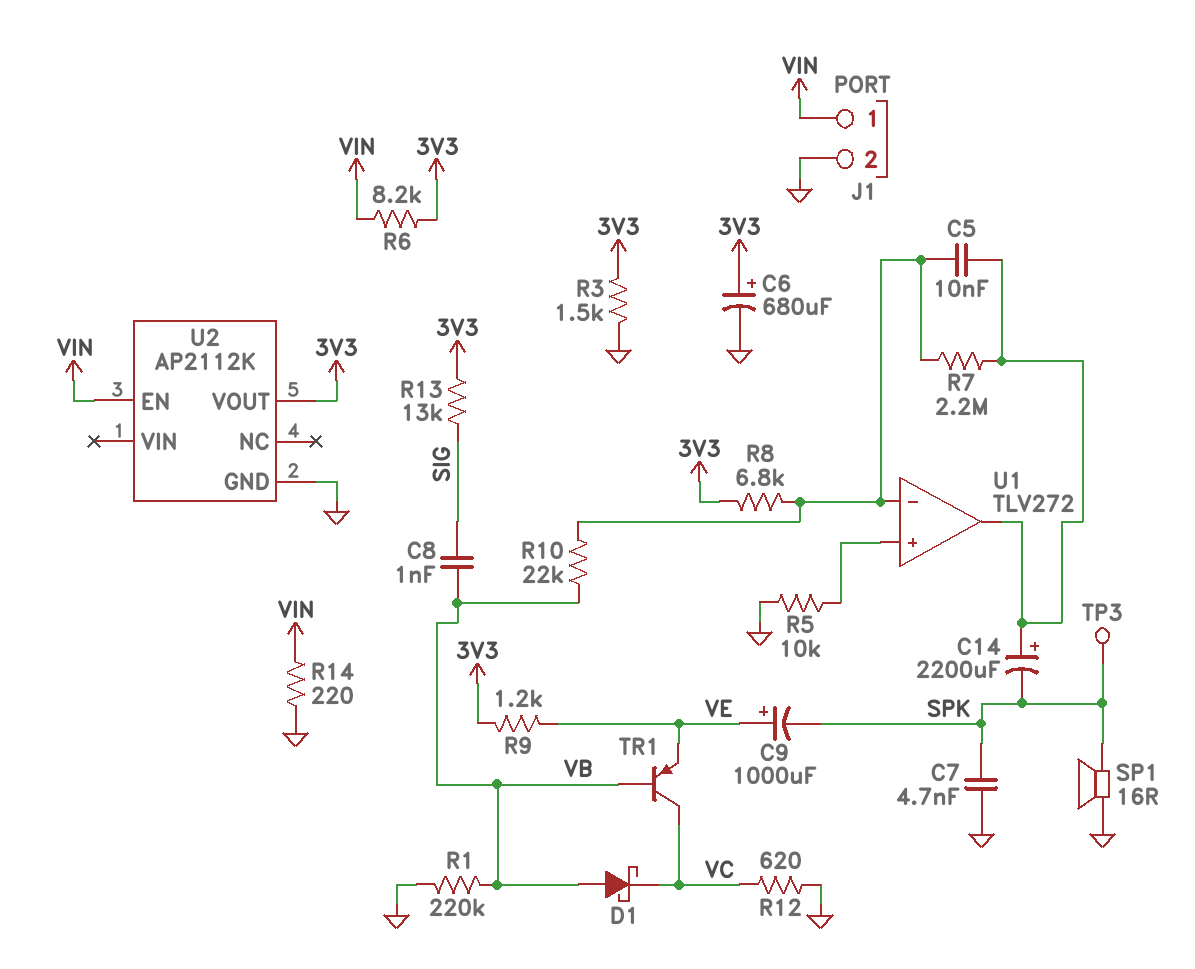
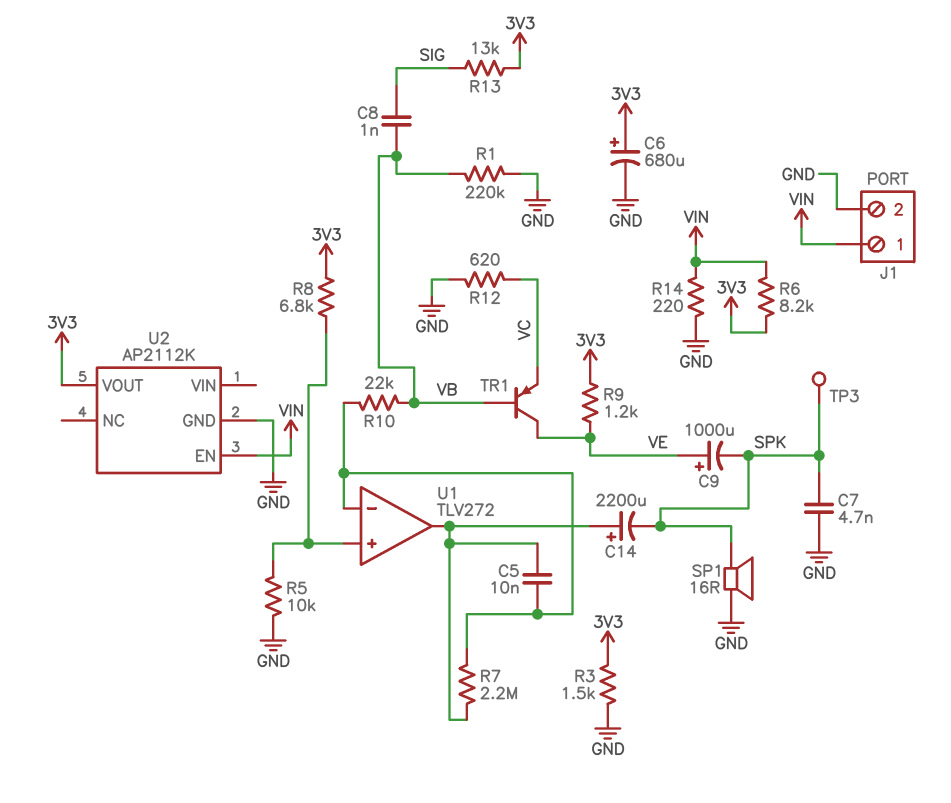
D1: schottky (A VB, K VC) -> none
R8: 6.8k (3V3, U1/in-) -> 6.8k (3V3, U1/in+)
TR1: PNP (B VB, C VC, E VE) -> PNP (B VB, C VE, E VC)

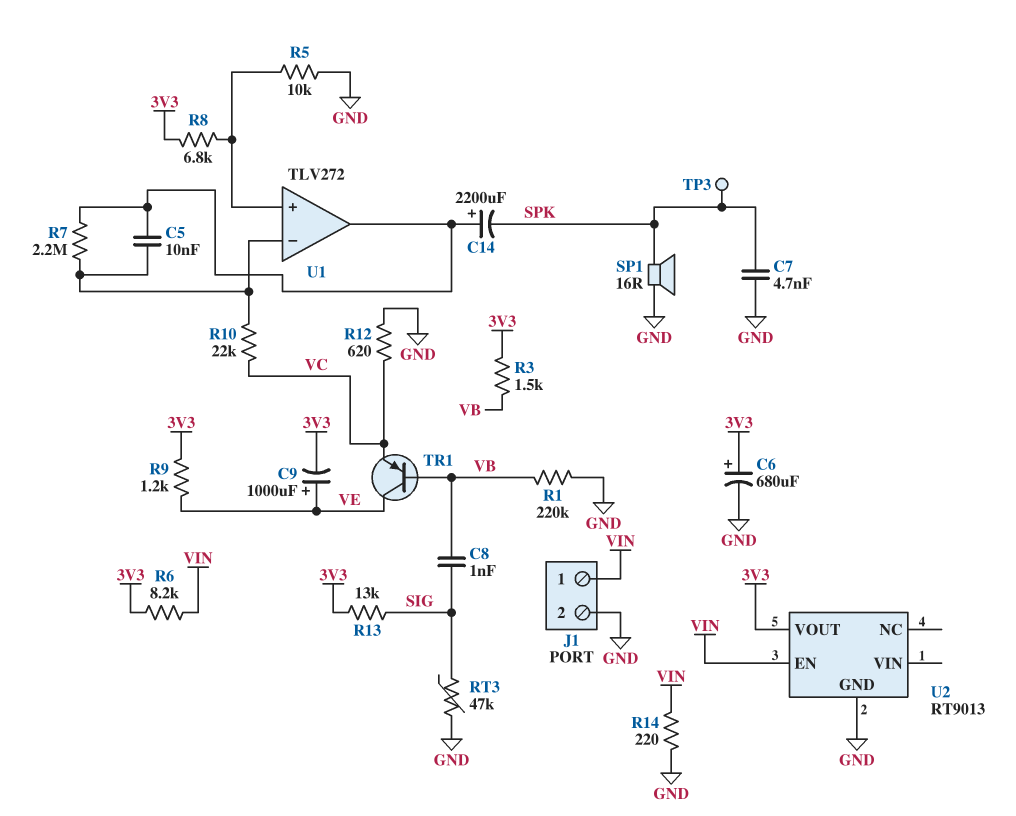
C9: 1000uF (plus VE, minus SPK) -> 1000uF (plus VE, minus 3V3)
R3: 1.5k (3V3, GND) -> 1.5k (3V3, VB)
R10: 22k (U1/in-, VB) -> 22k (U1/in-, VC)
RT3: none -> 47k (GND, SIG)
U2: AP2112K -> RT9013

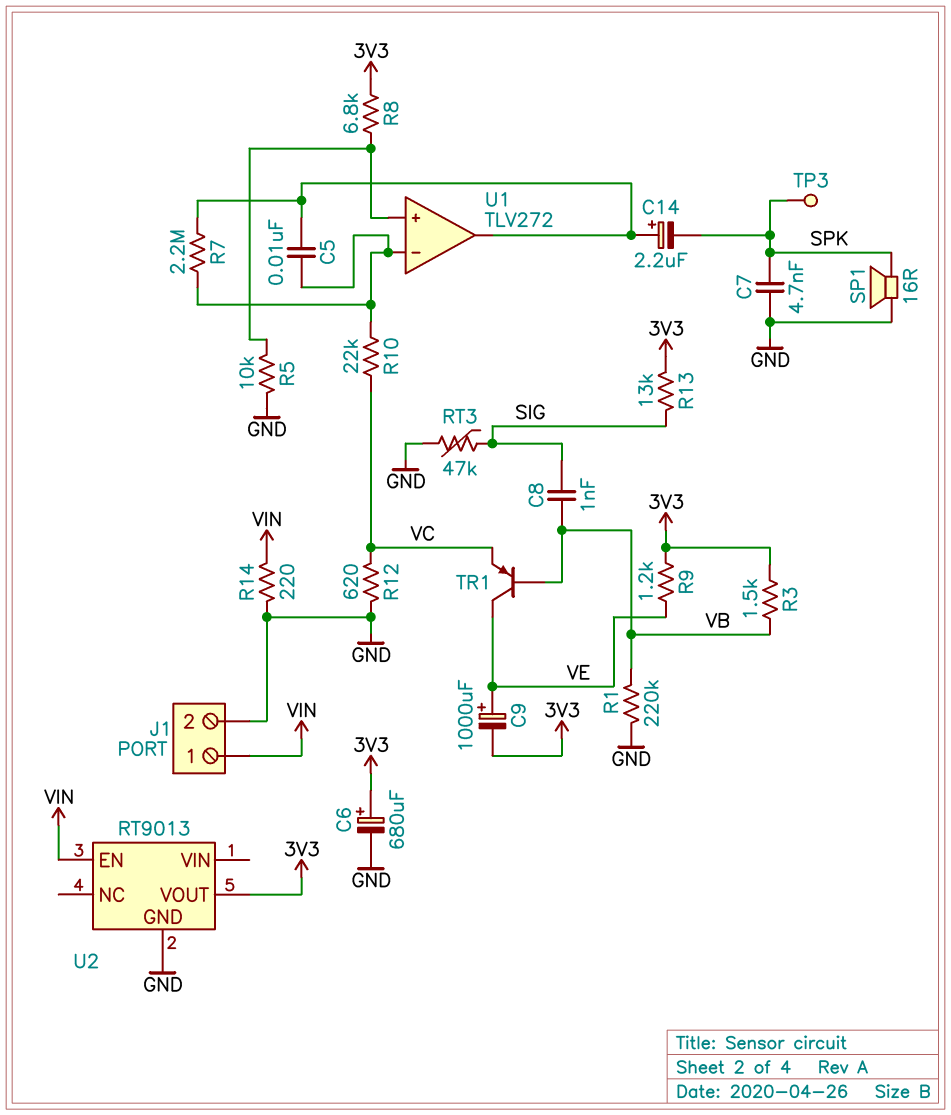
C14: 2200uF (plus U1/out, minus SPK) -> 2.2uF (plus U1/out, minus SPK)
R6: 8.2k (3V3, VIN) -> none

